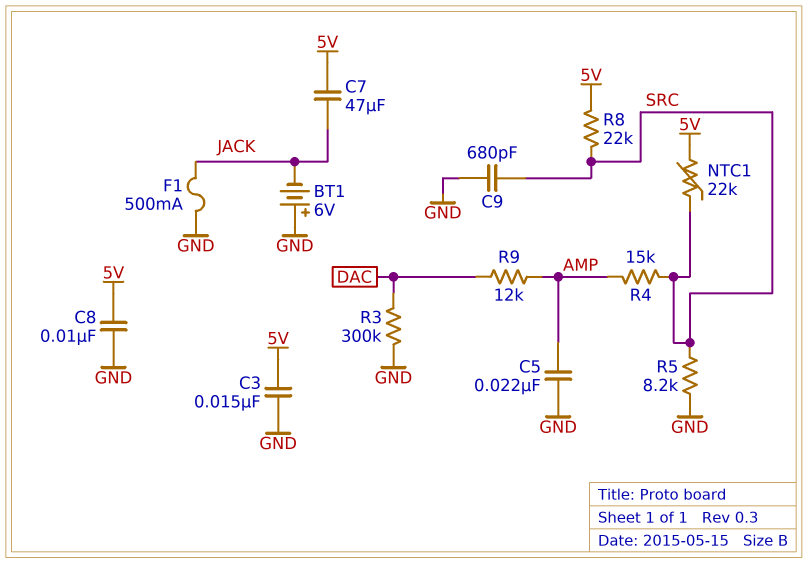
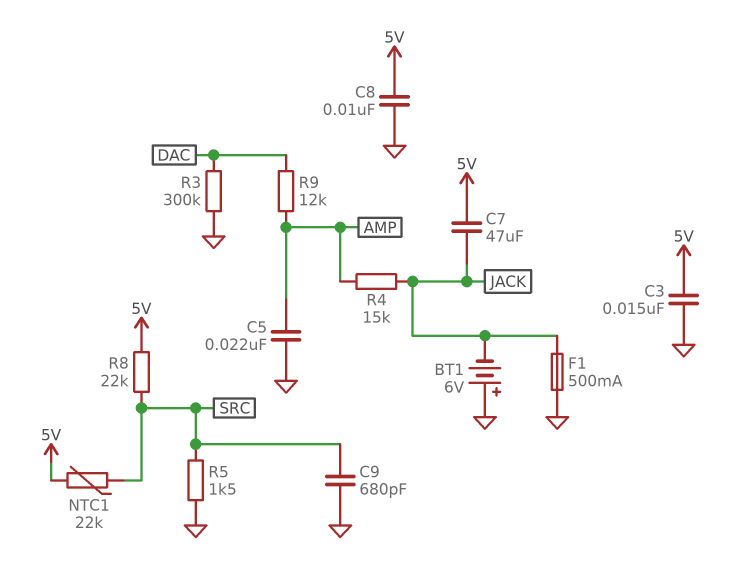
R4: 15k (AMP, SRC) -> 15k (AMP, JACK)
R5: 8.2k (GND, SRC) -> 1.5k (GND, SRC)

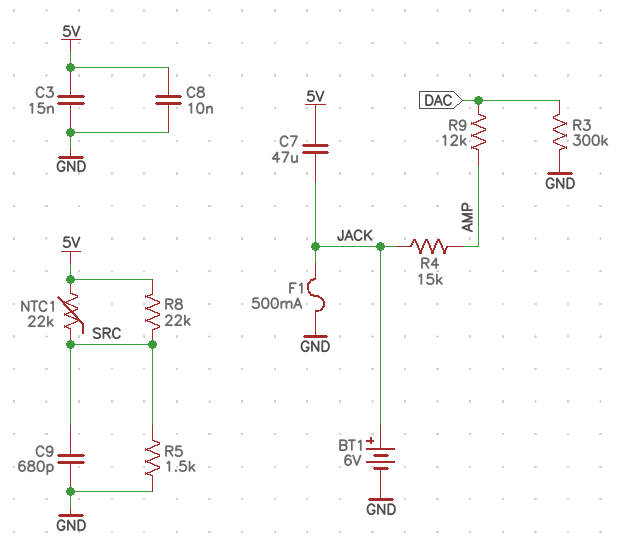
BT1: 6V (plus GND, minus JACK) -> 6V (plus JACK, minus GND)
C5: 22nF (AMP, GND) -> none

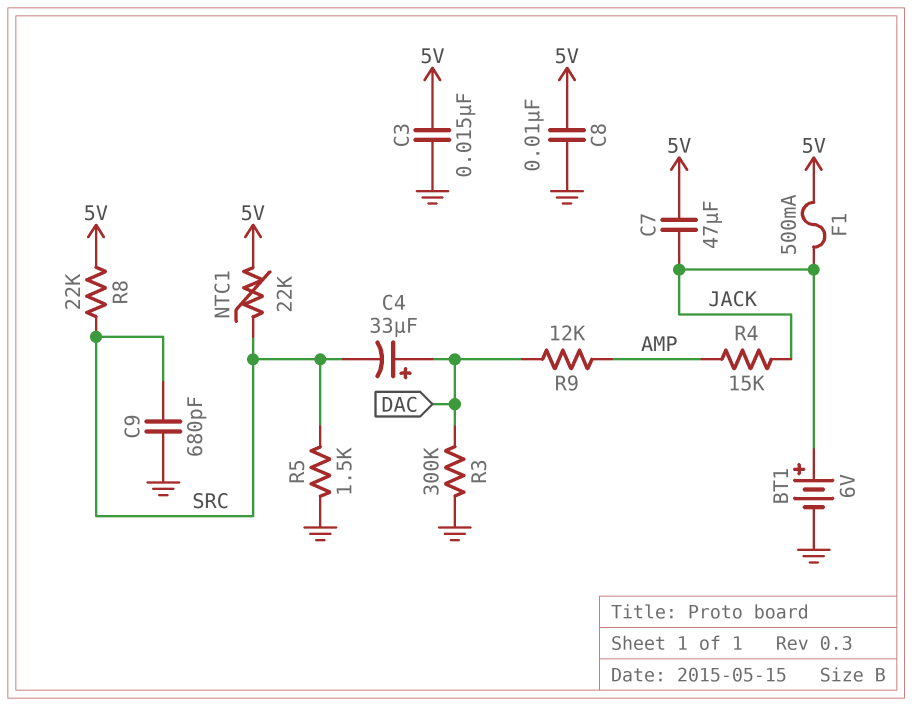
C4: none -> 33uF (plus DAC, minus SRC)
F1: 500mA (GND, JACK) -> 500mA (5V, JACK)

